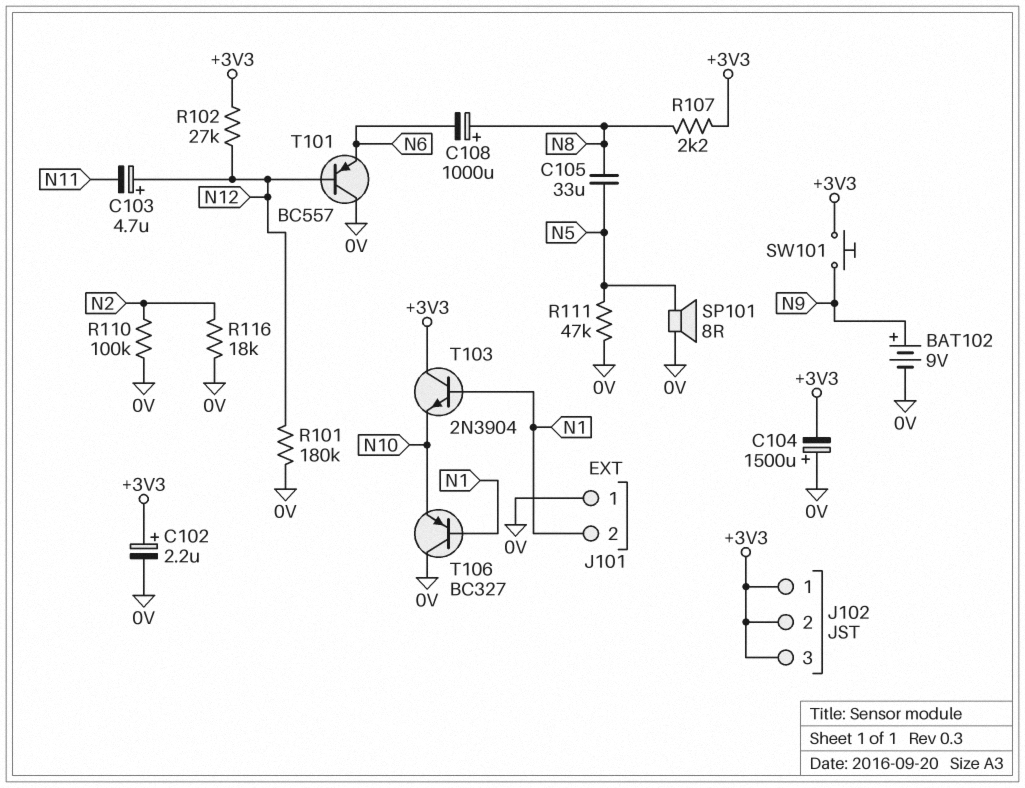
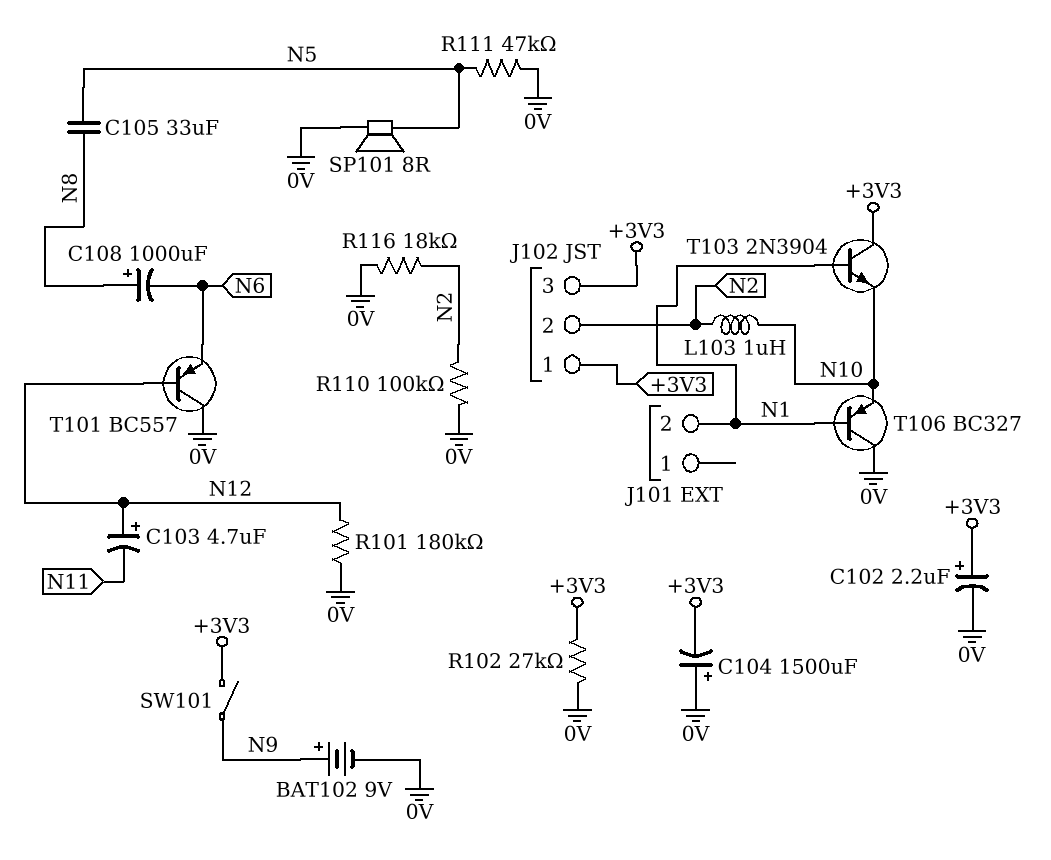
J101 pin 1: 0V -> none
J102 pin 2: +3V3 -> N2
L103: none -> 1uH (N2, N10)
R102: 27k (+3V3, N12) -> 27k (+3V3, 0V)
R107: 2.2k (+3V3, N8) -> none
SW101: button (+3V3, N9) -> switch (+3V3, N9)

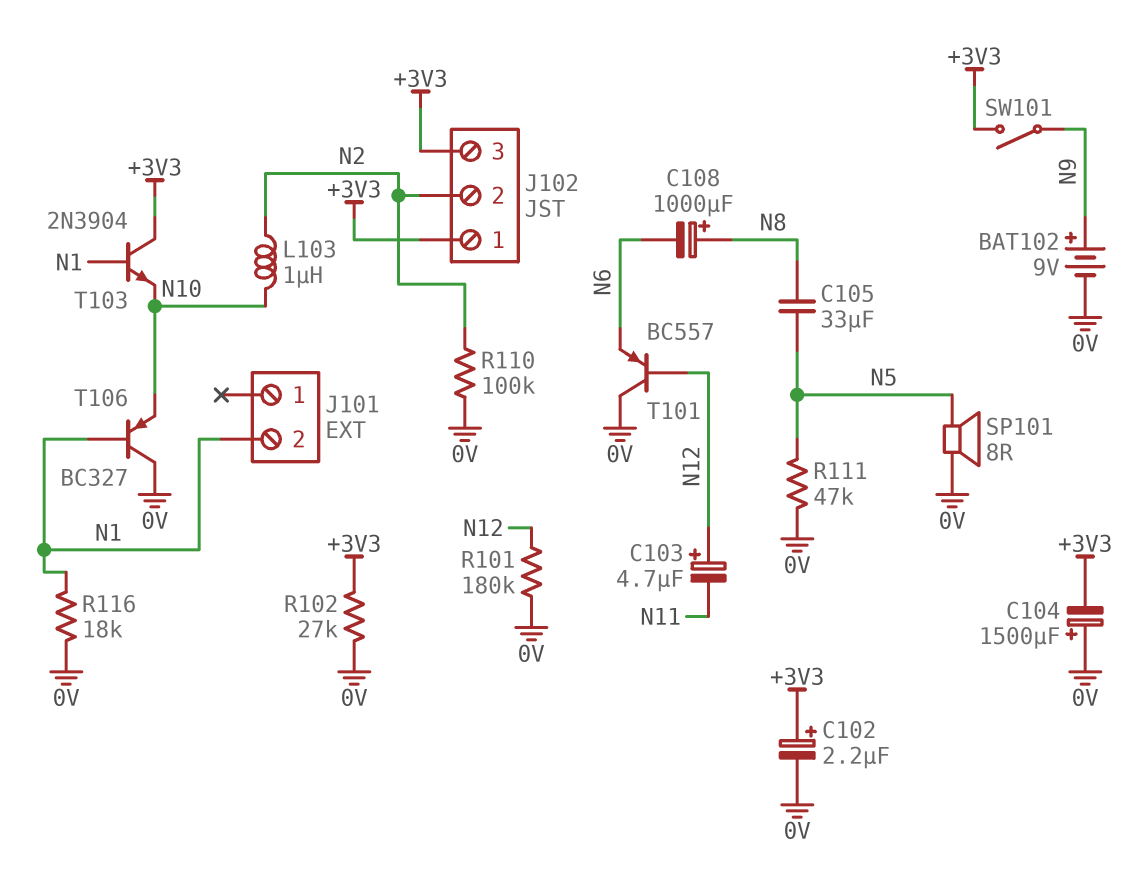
R116: 18k (0V, N2) -> 18k (0V, N1)

